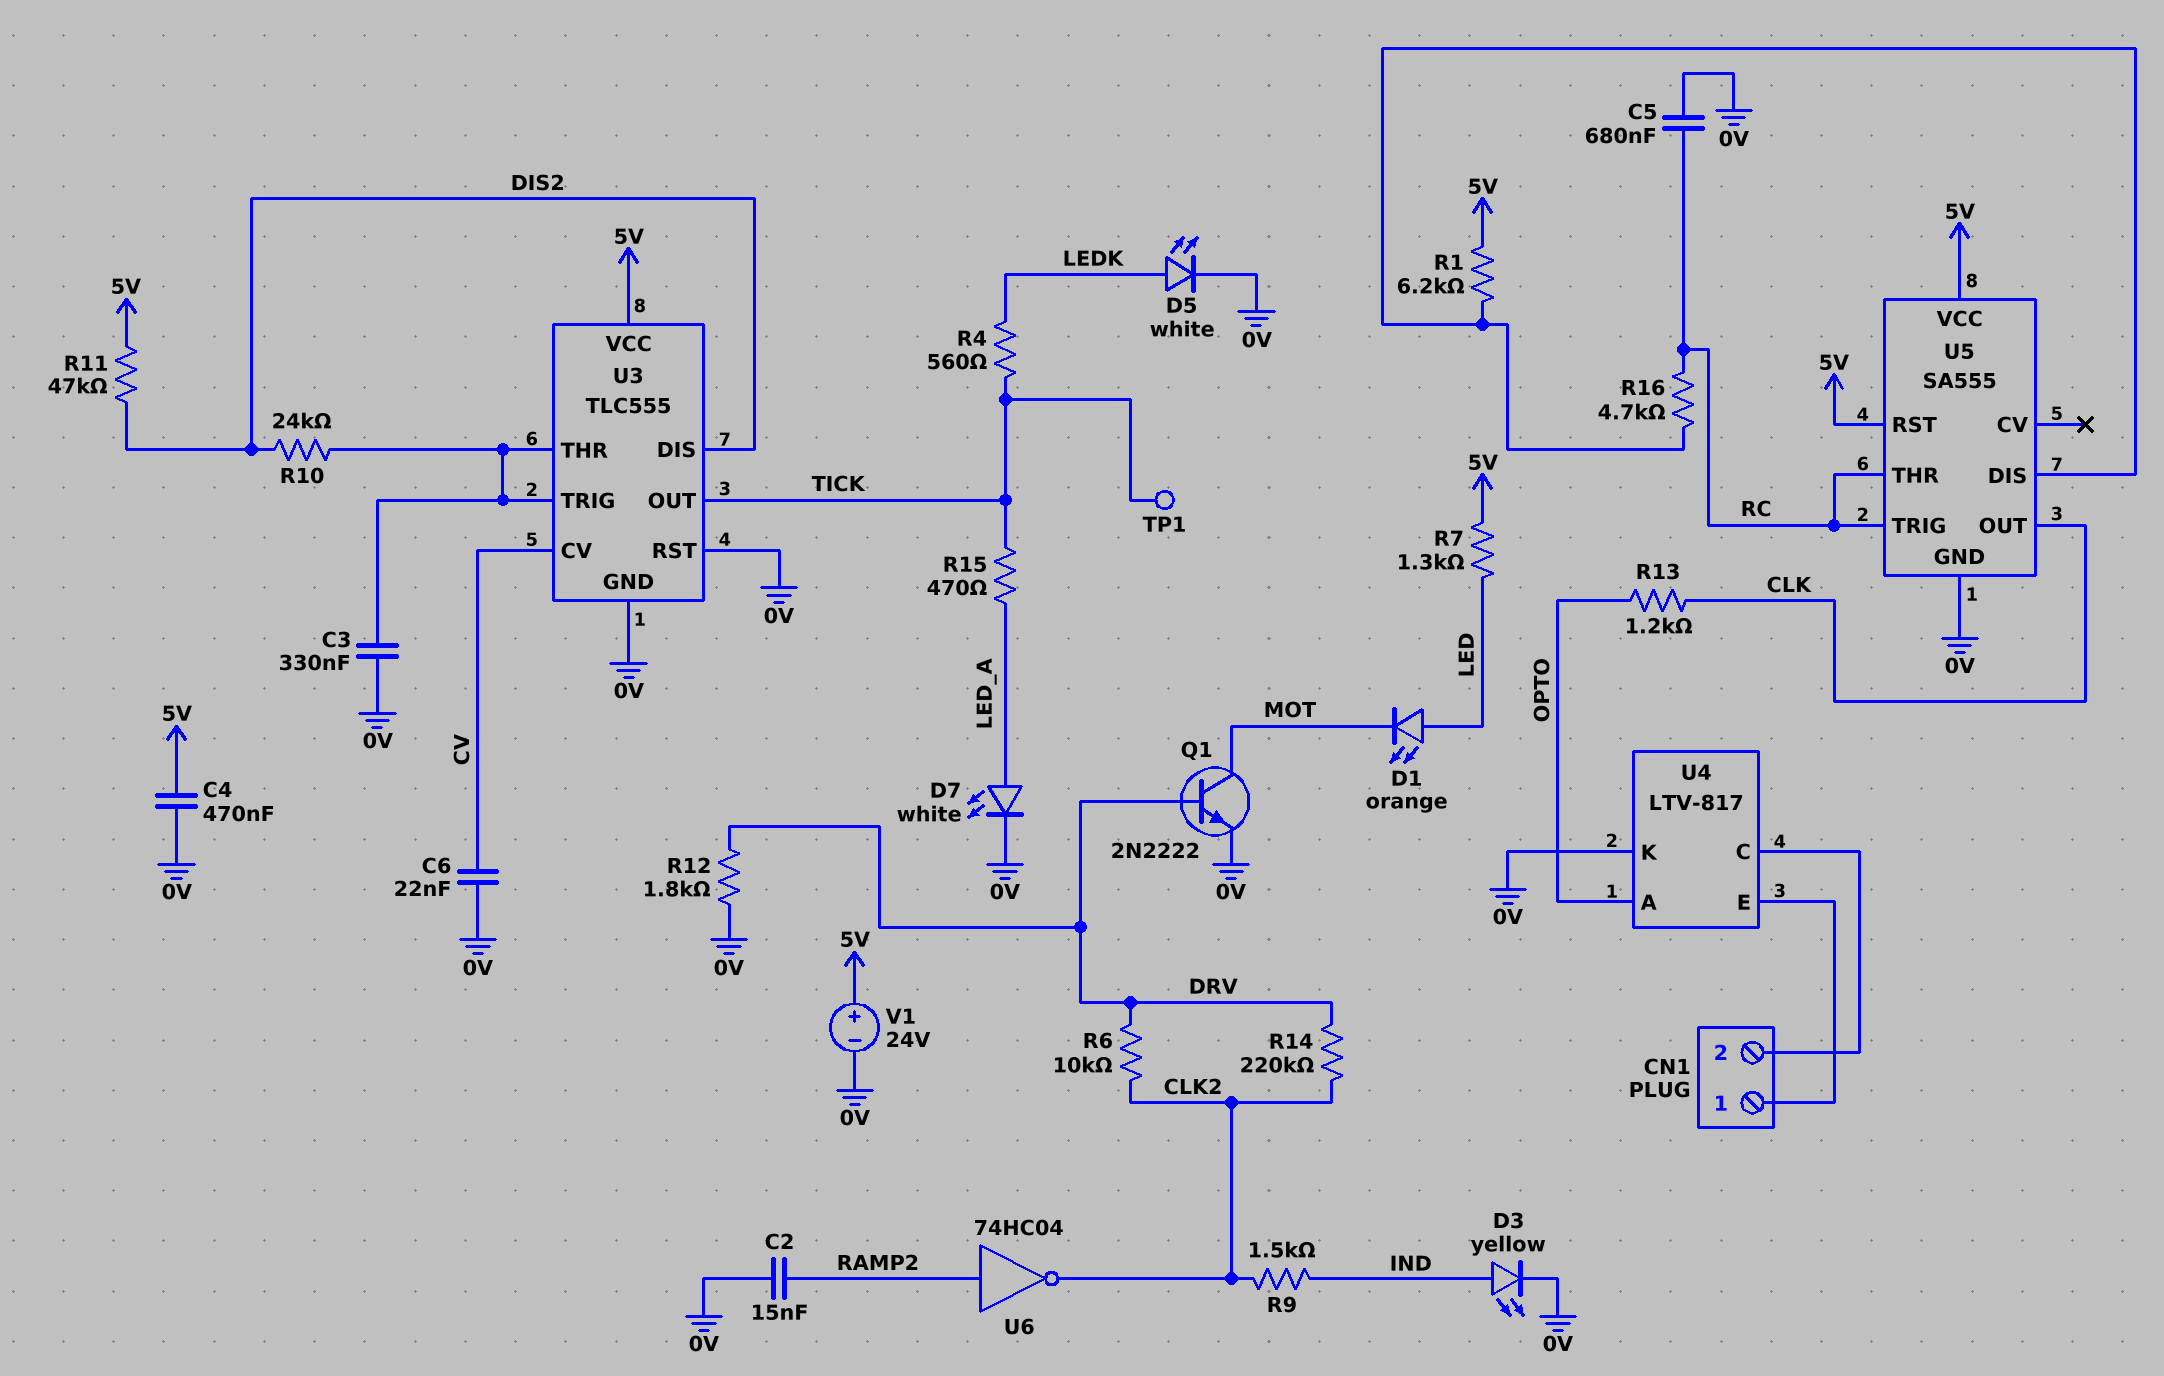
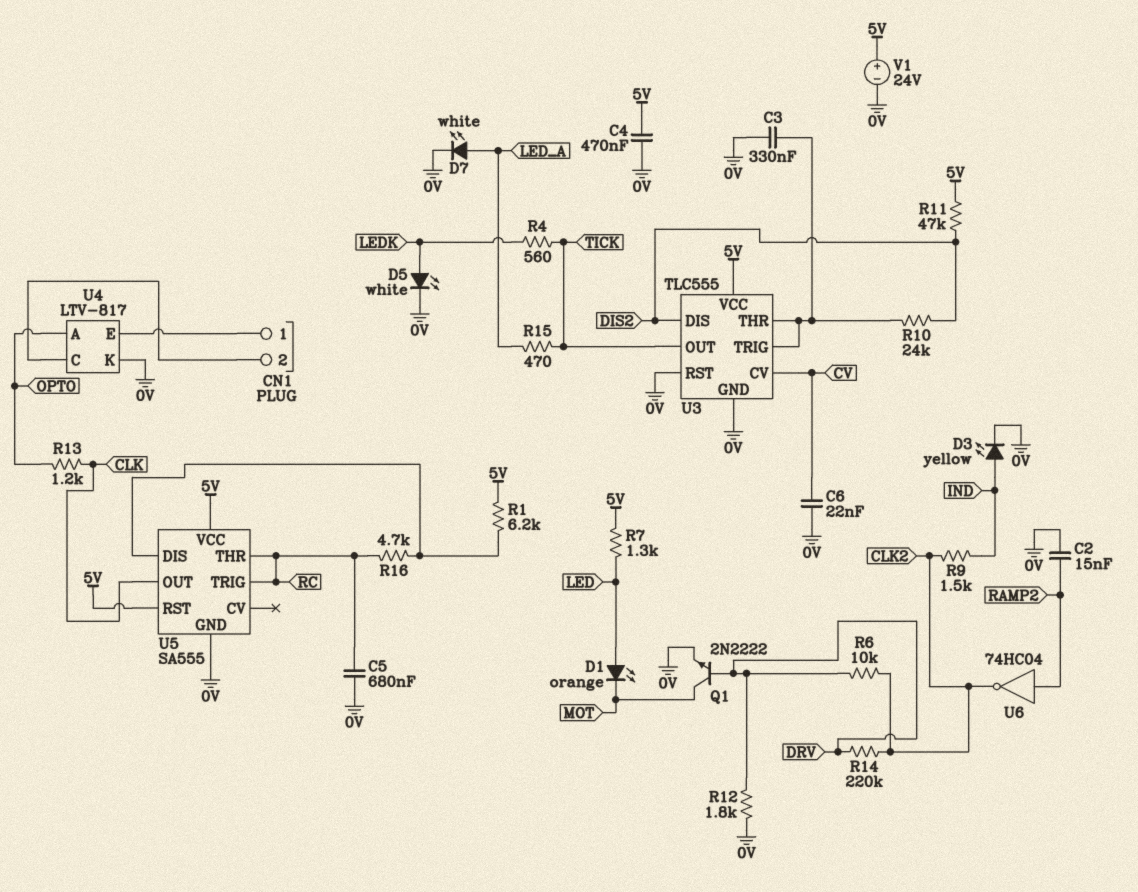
TP1: test point (TICK) -> none

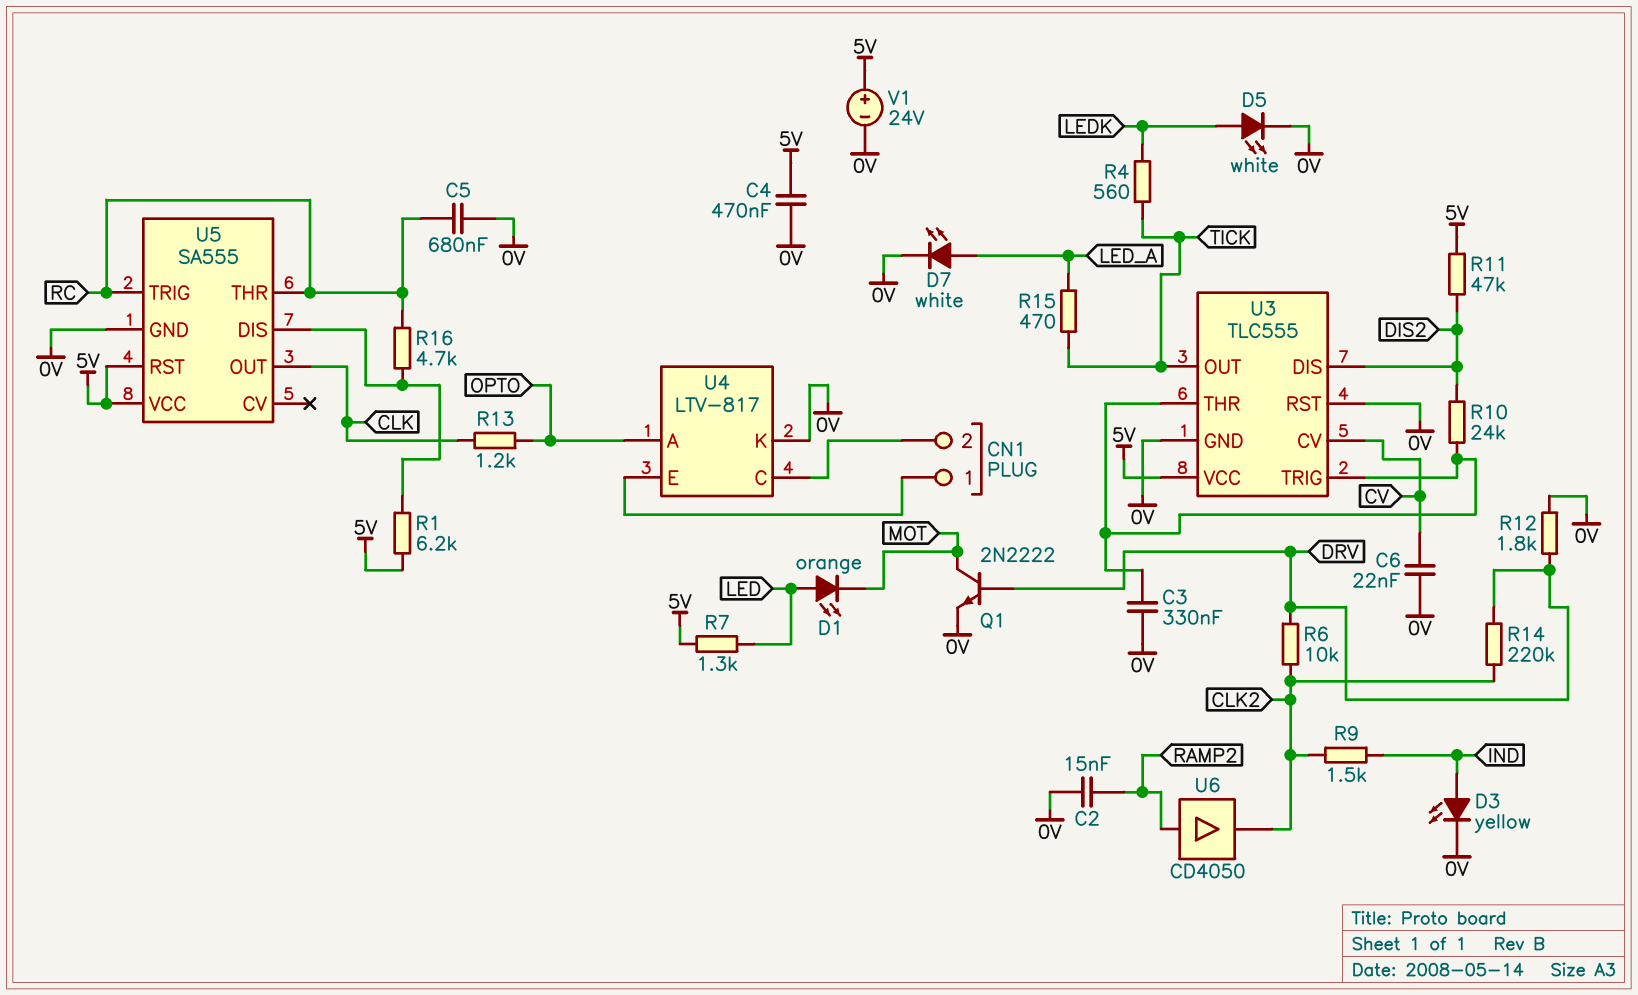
U6: NOT 74HC04 (in RAMP2, out CLK2) -> buffer CD4050 (in RAMP2, out CLK2)

